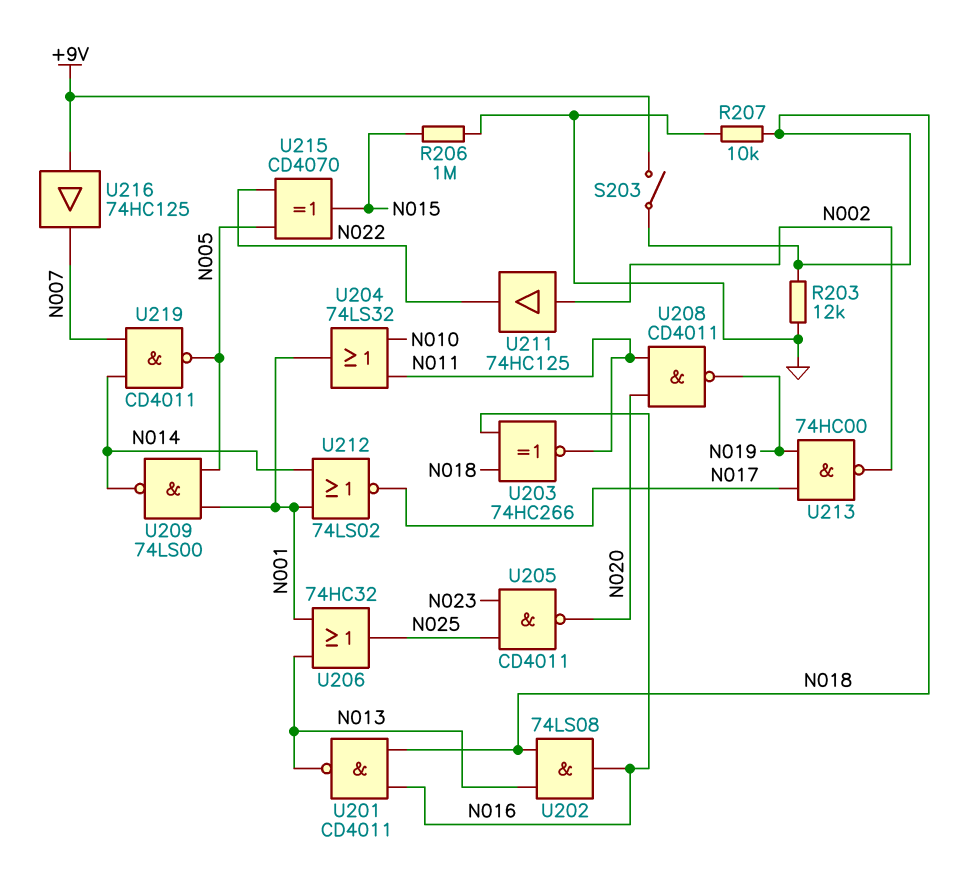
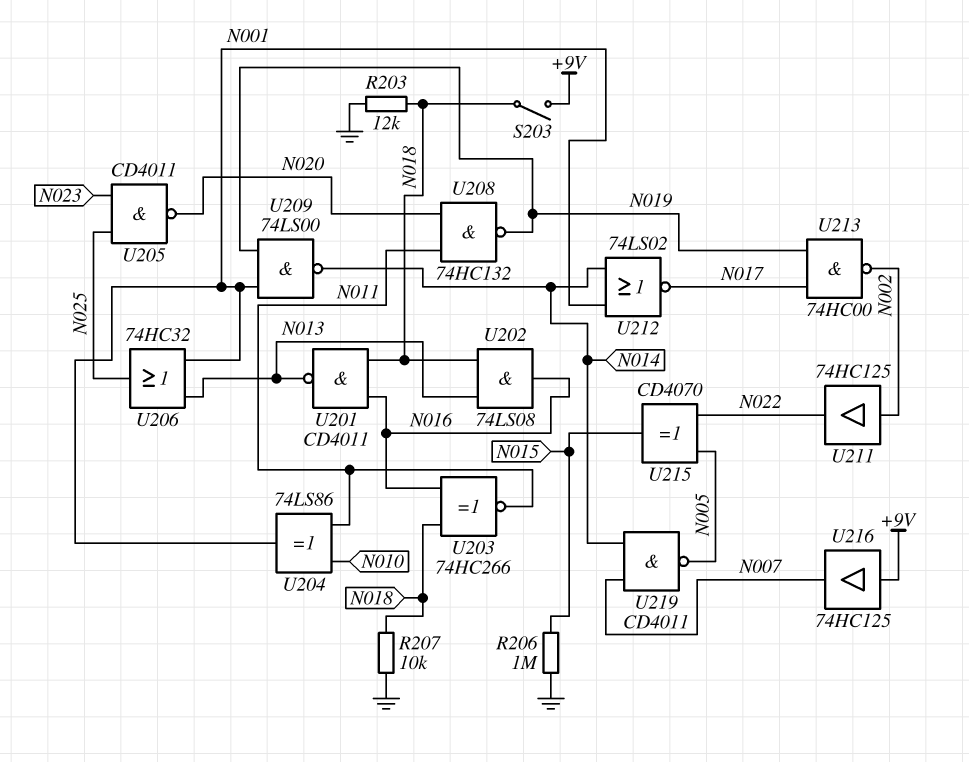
U204: OR 74LS32 (in N010, in N011, out N001) -> XOR 74LS86 (in N010, in N011, out N001)
U208: NAND CD4011 (in N011, in N020, out N019) -> NAND 74HC132 (in N011, in N020, out N019)
U209: NAND 74LS00 (in N001, in N005, out N014) -> NAND 74LS00 (in N001, in N019, out N014)

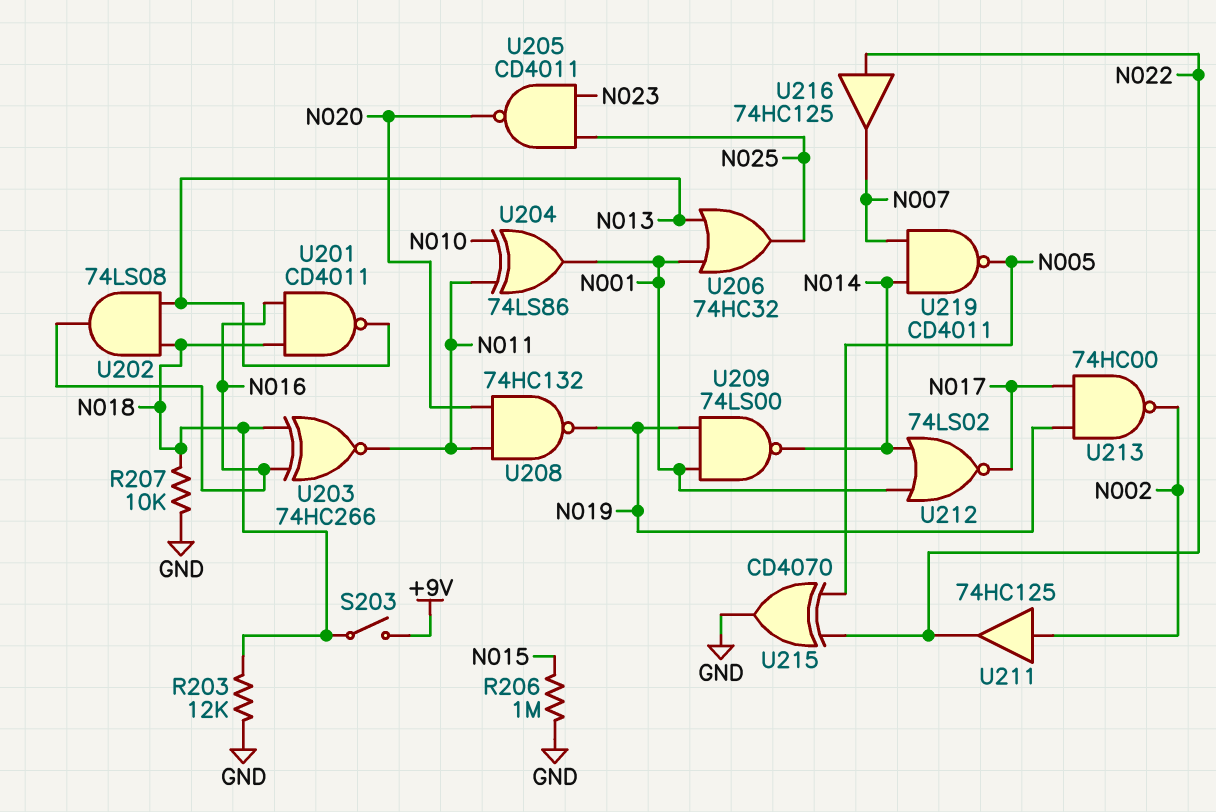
U215: XOR CD4070 (in N005, in N022, out N015) -> XOR CD4070 (in N005, in N022, out GND)
U216: buffer 74HC125 (in +9V, out N007) -> buffer 74HC125 (in N022, out N007)

